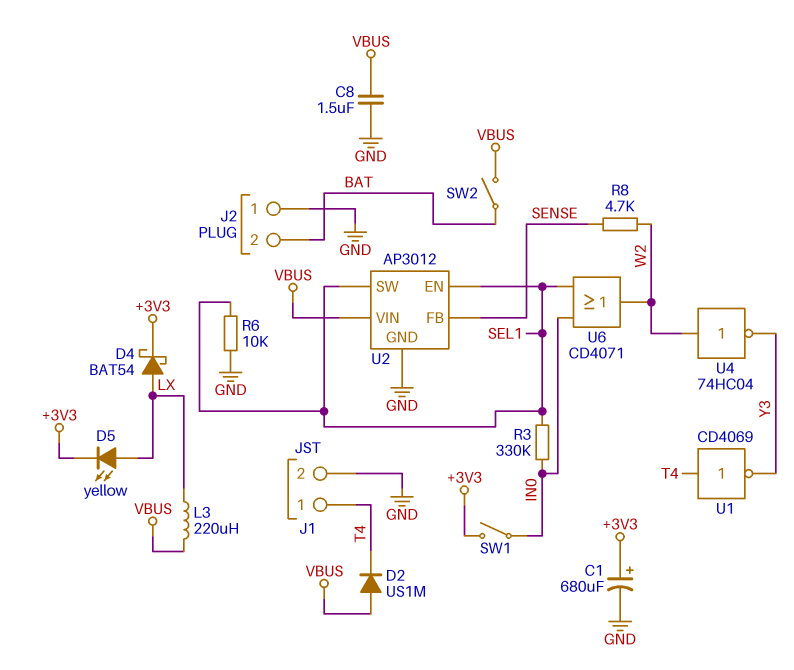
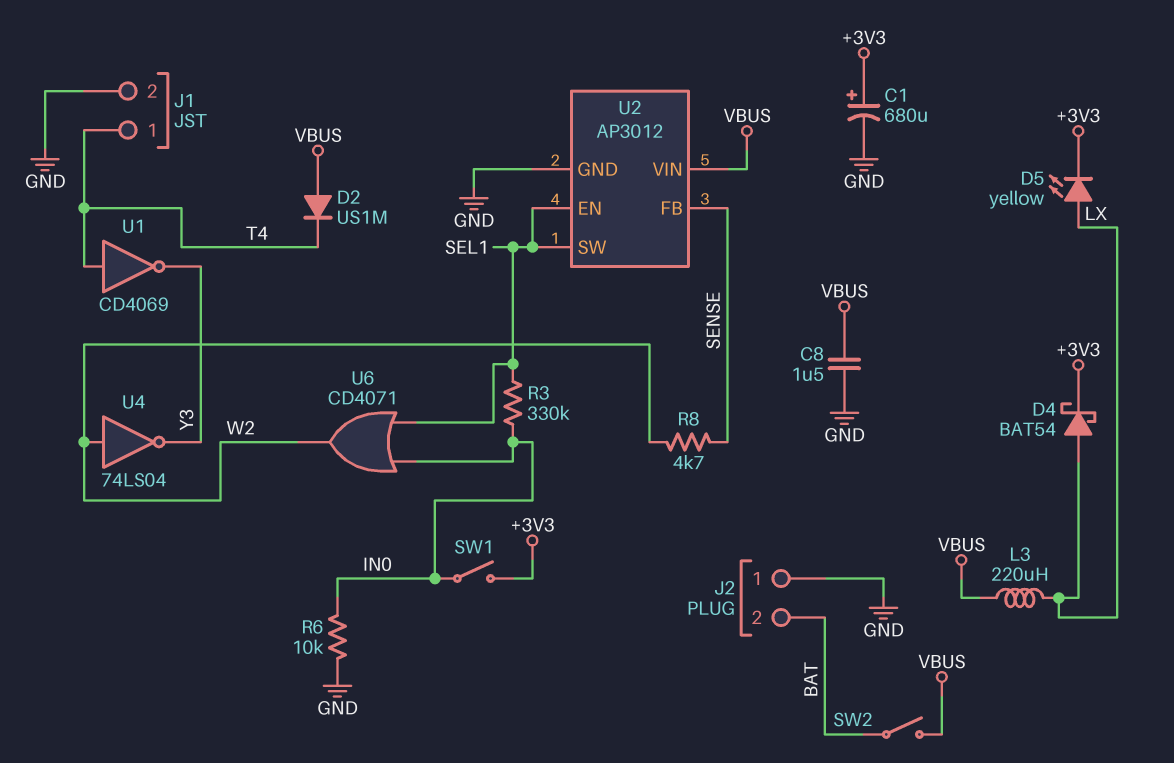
R6: 10k (GND, SEL1) -> 10k (GND, IN0)
U4: NOT 74HC04 (in W2, out Y3) -> NOT 74LS04 (in W2, out Y3)

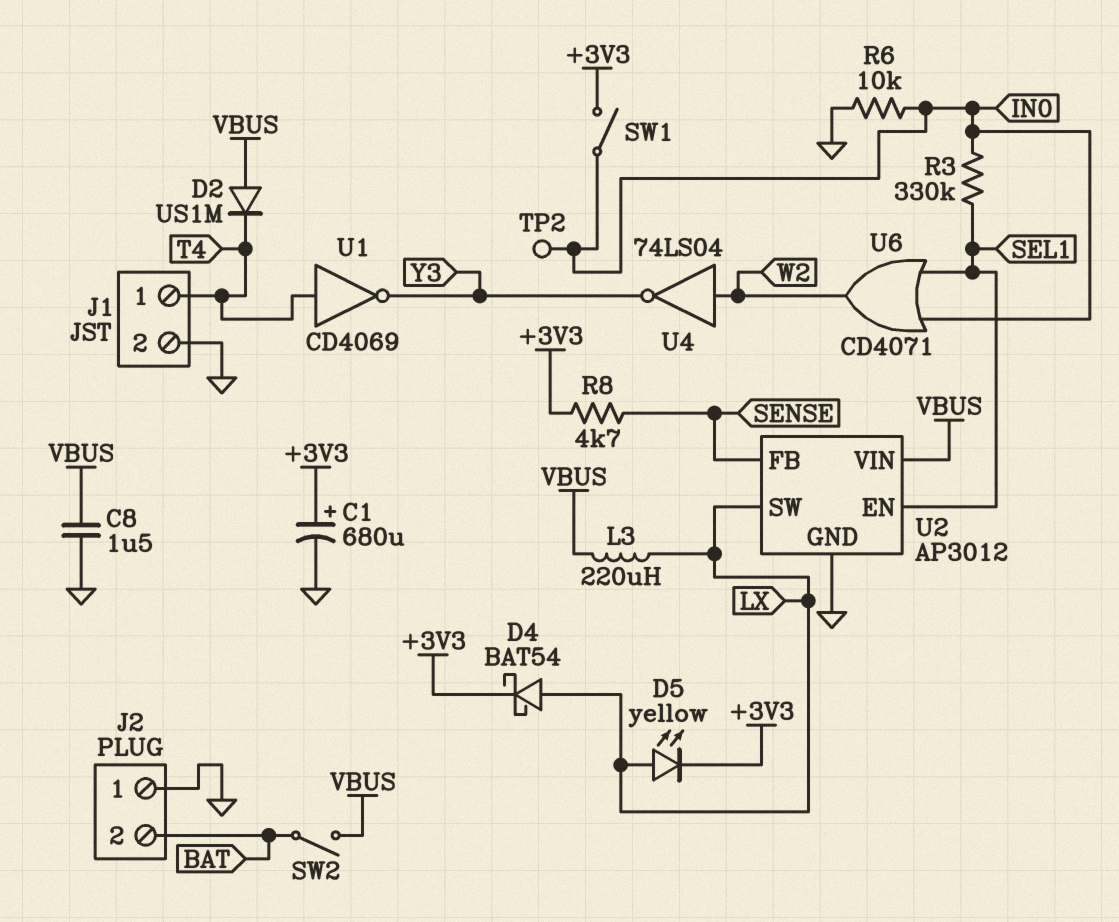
R8: 4.7k (SENSE, W2) -> 4.7k (+3V3, SENSE)
TP2: none -> test point (IN0)
U2 pin SW: SEL1 -> LX

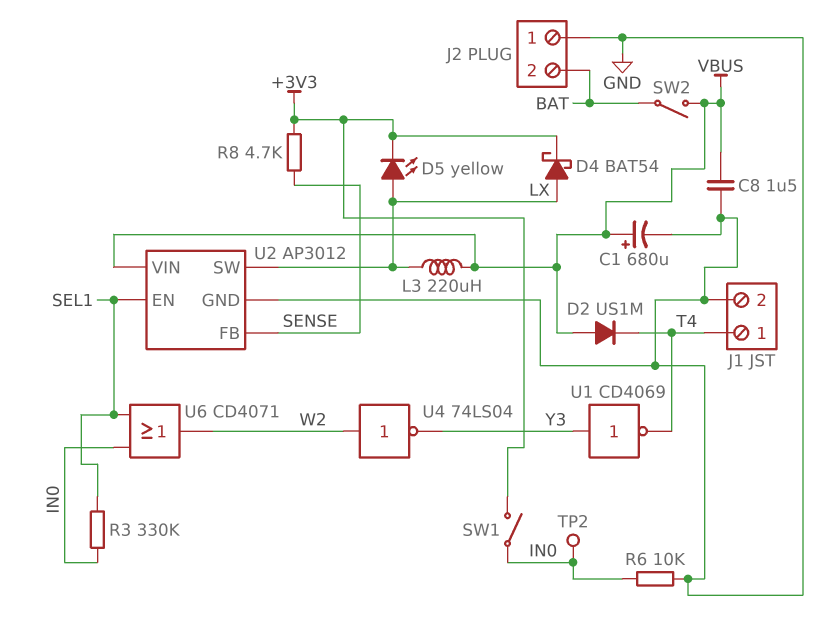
C1: 680uF (plus +3V3, minus GND) -> 680uF (plus VBUS, minus GND)
U1: NOT CD4069 (in T4, out Y3) -> NOT CD4069 (in Y3, out T4)

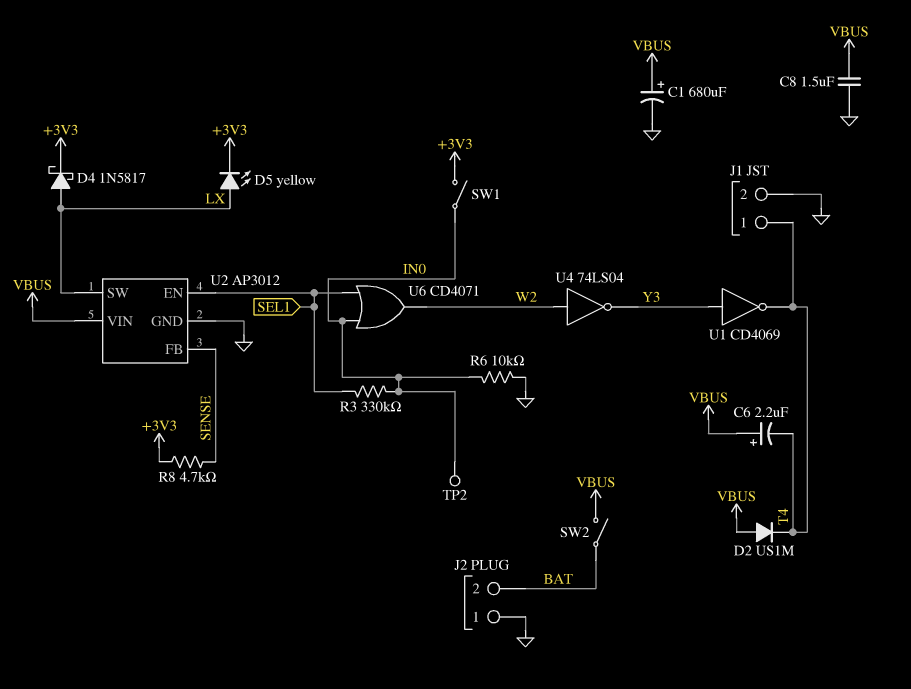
C6: none -> 2.2uF (plus VBUS, minus T4)
D4: schottky BAT54 (A LX, K +3V3) -> schottky 1N5817 (A LX, K +3V3)
L3: 220uH (LX, VBUS) -> none

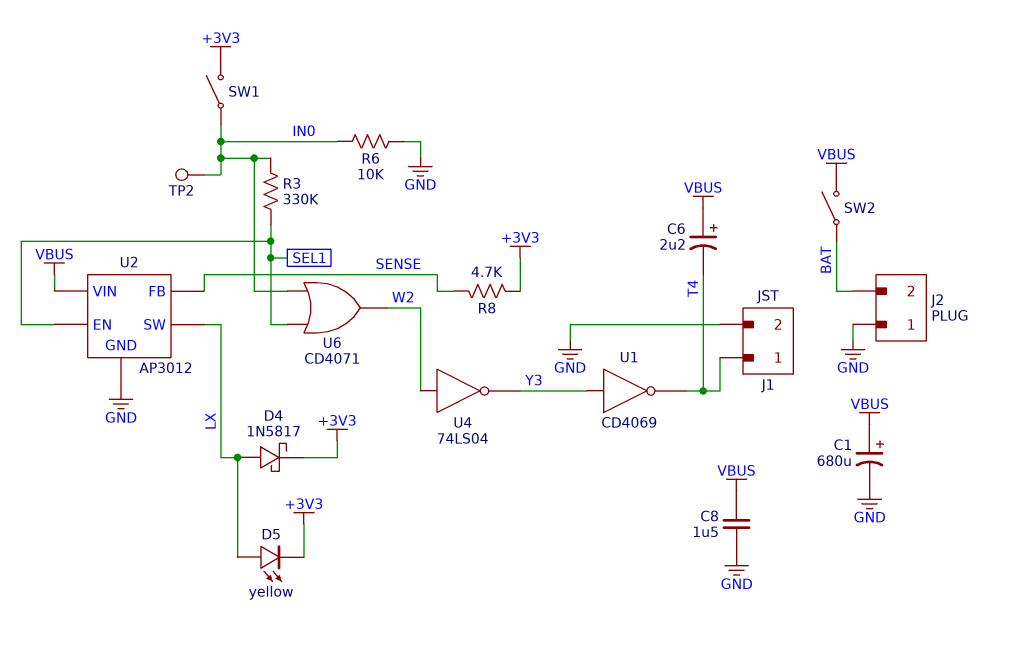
D2: diode US1M (A VBUS, K T4) -> none

